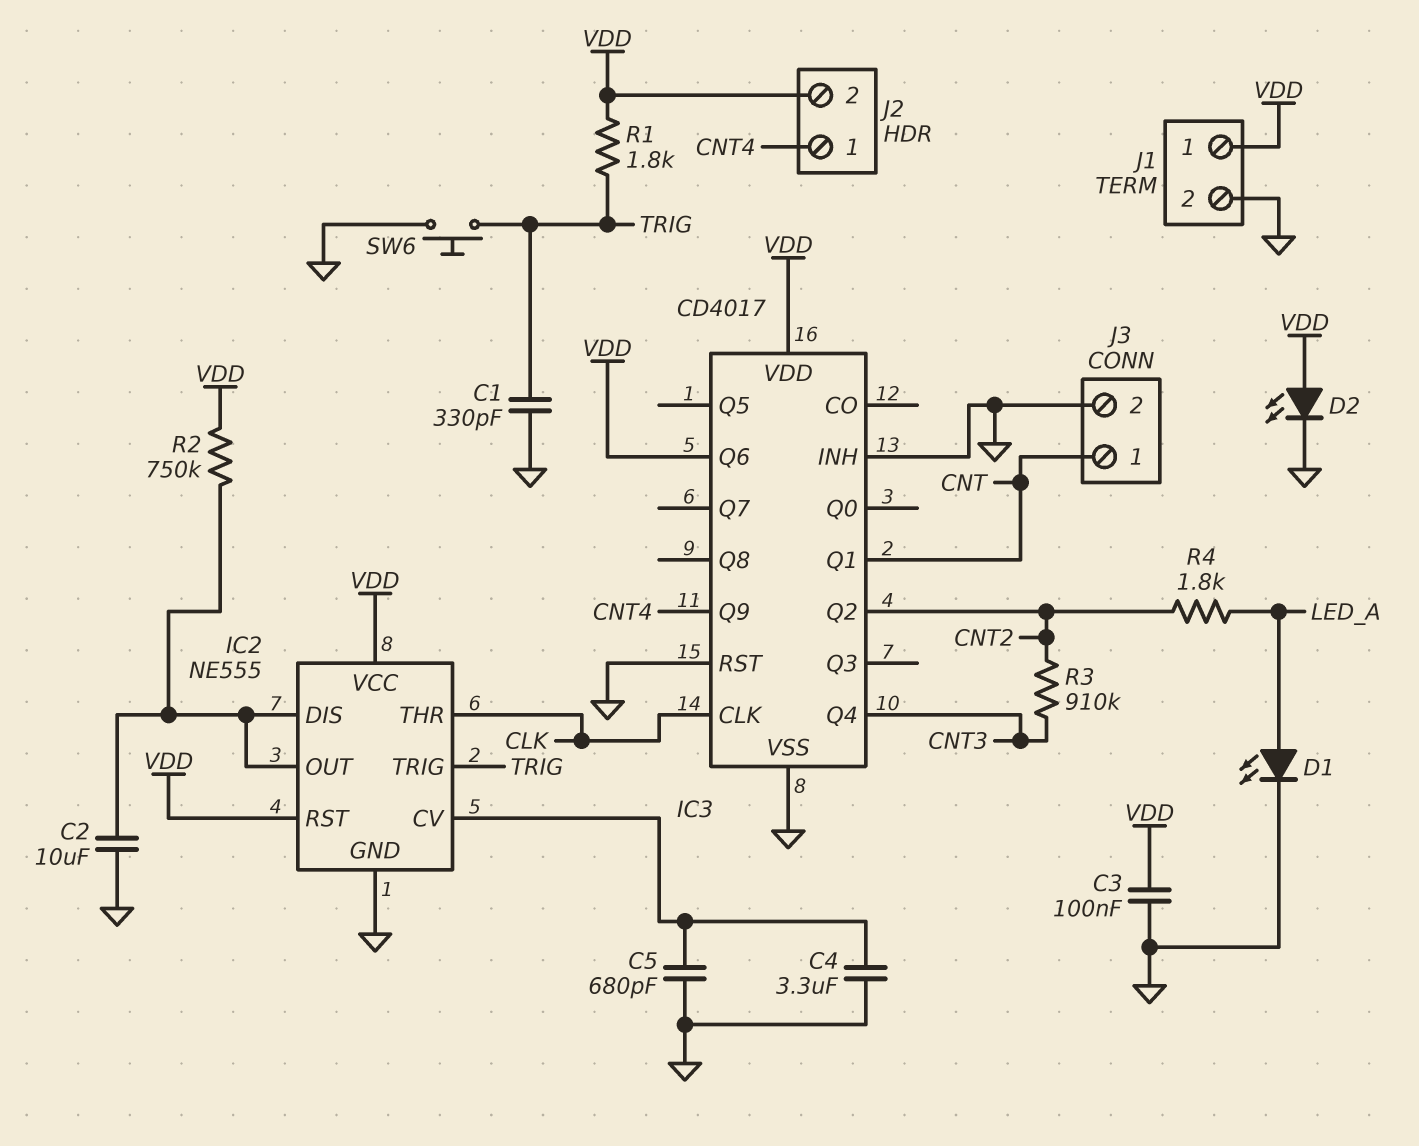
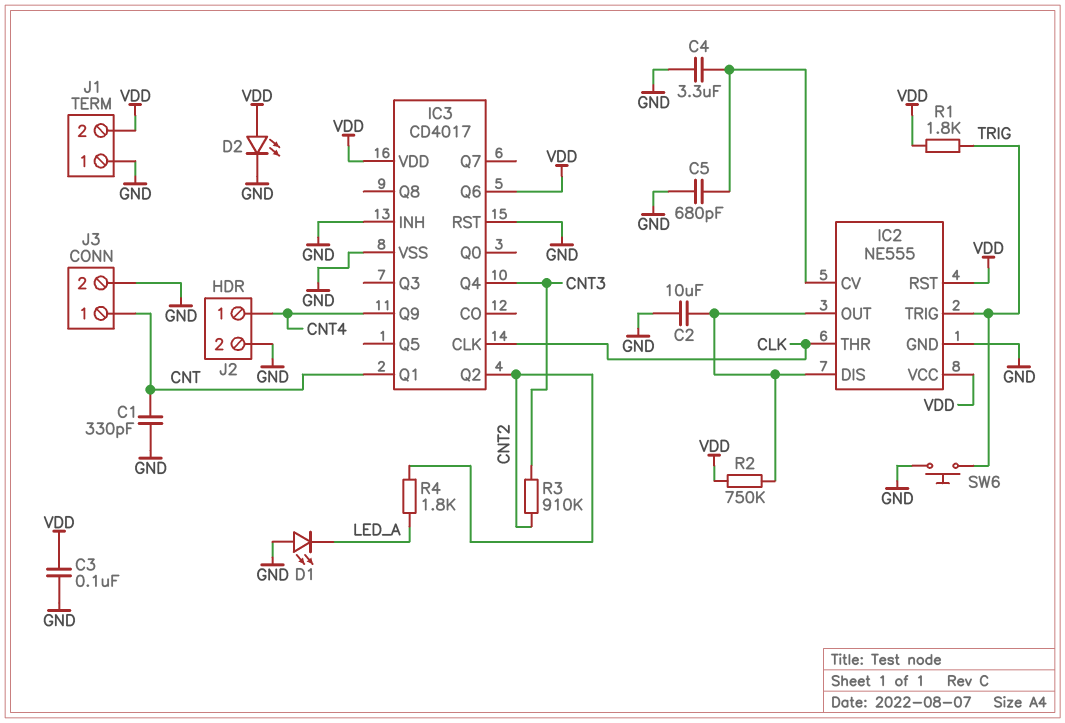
C1: 330pF (GND, TRIG) -> 330pF (CNT, GND)
D1: LED (A LED_A, K GND) -> LED (A GND, K LED_A)
J1 pin 1: VDD -> GND
J1 pin 2: GND -> VDD
J2 pin 2: VDD -> GND

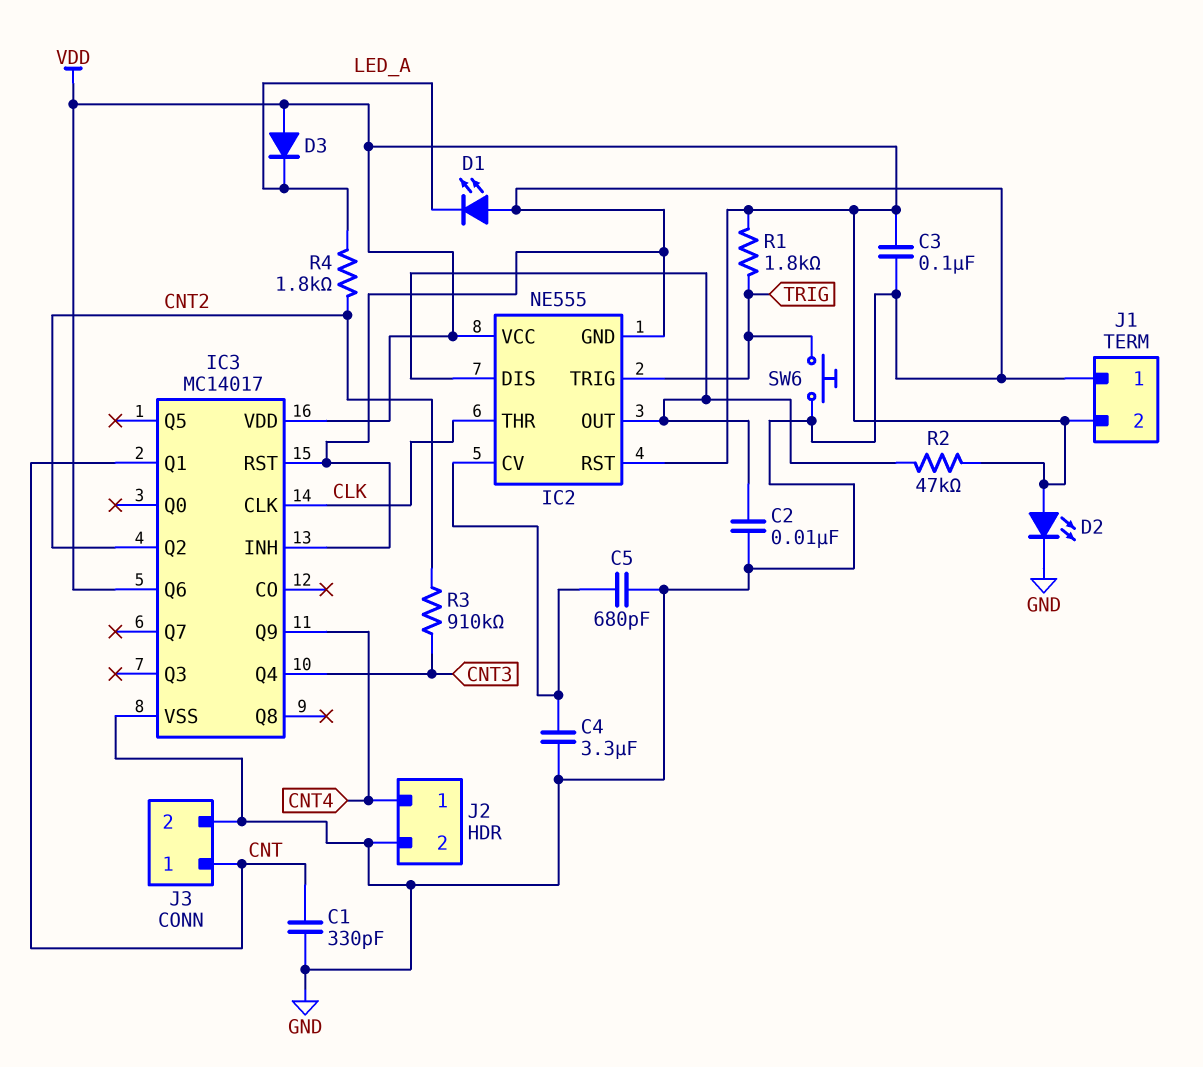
C2: 10uF (GND, IC2/DIS) -> 10nF (GND, IC2/DIS)
D3: none -> diode (A VDD, K LED_A)
IC3: CD4017 -> MC14017
R2: 750k (IC2/DIS, VDD) -> 47k (IC2/DIS, VDD)

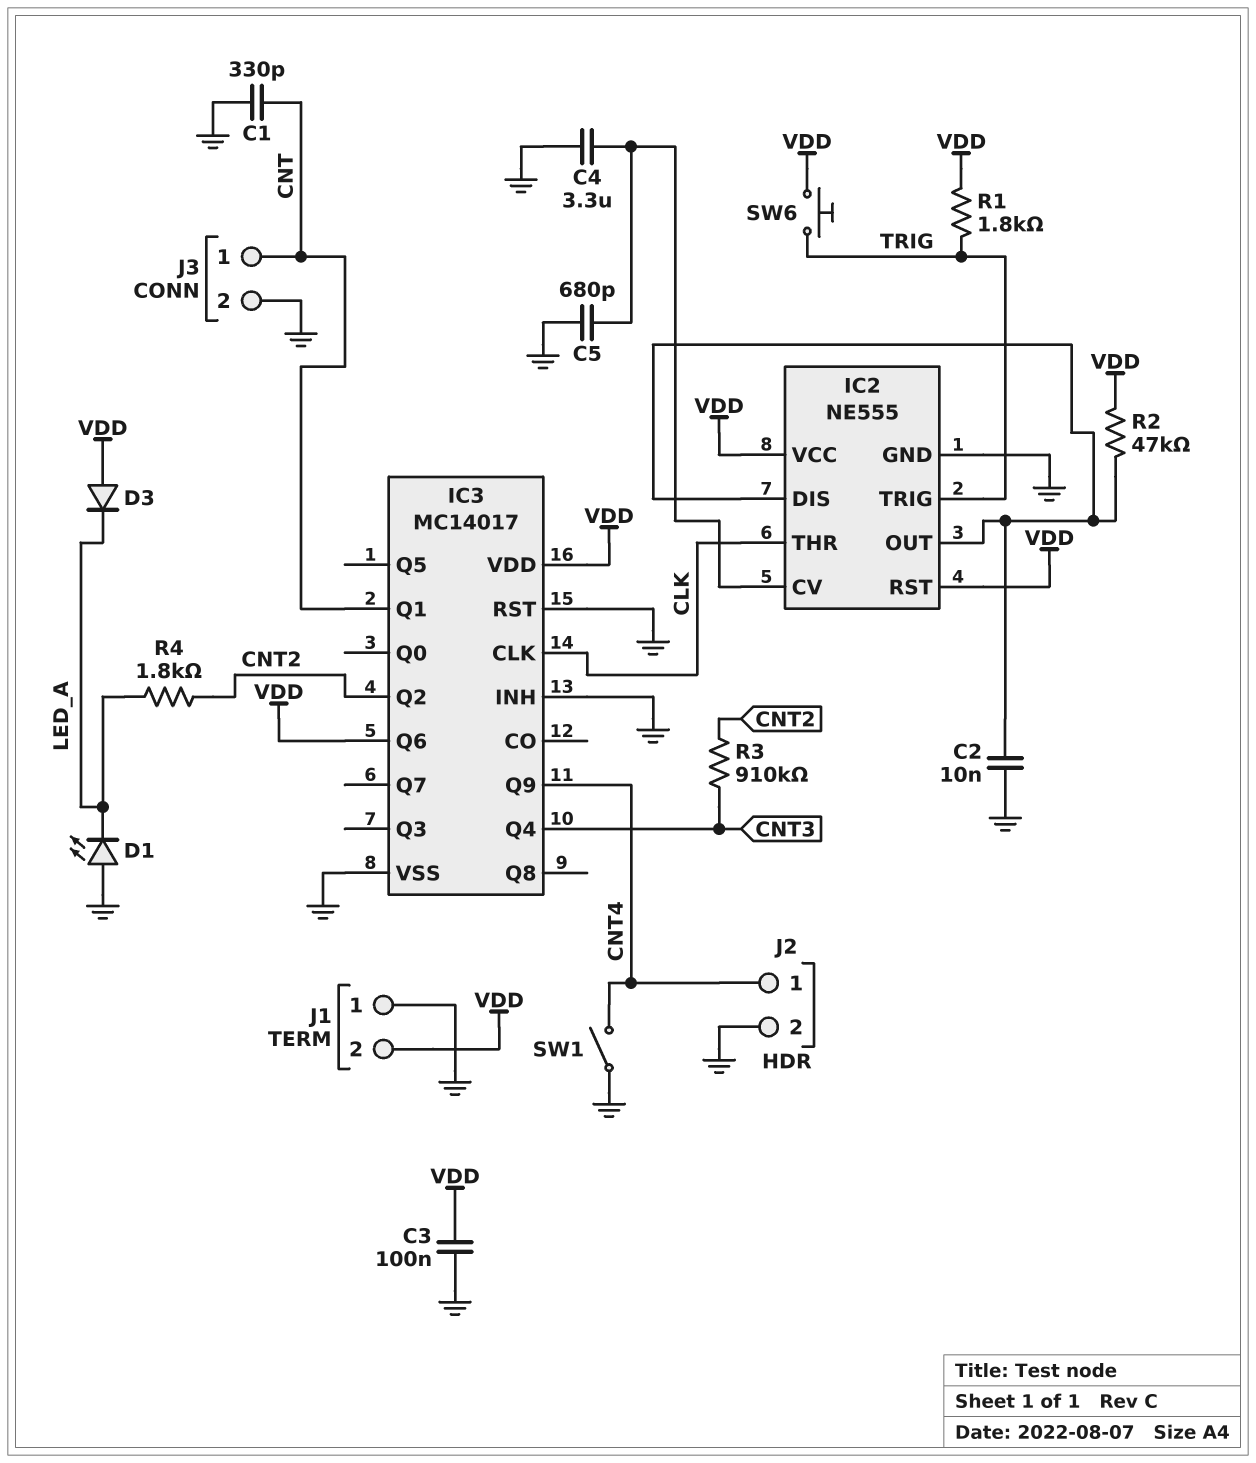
D2: LED (A VDD, K GND) -> none
SW1: none -> switch (CNT4, GND)
SW6: button (GND, TRIG) -> button (TRIG, VDD)

